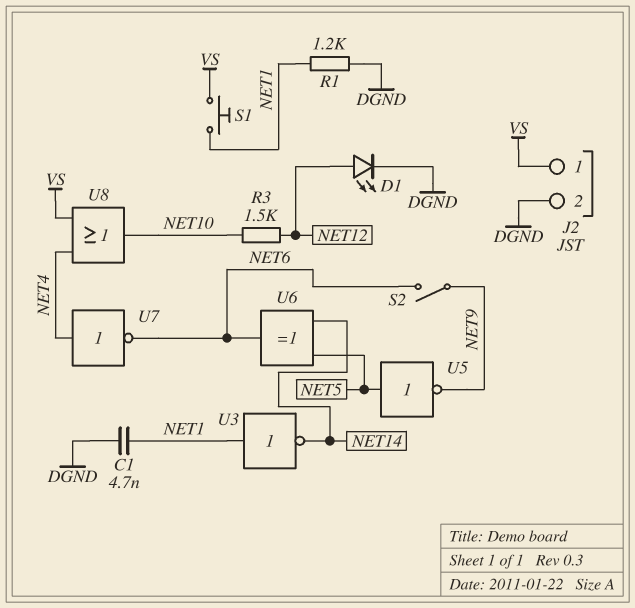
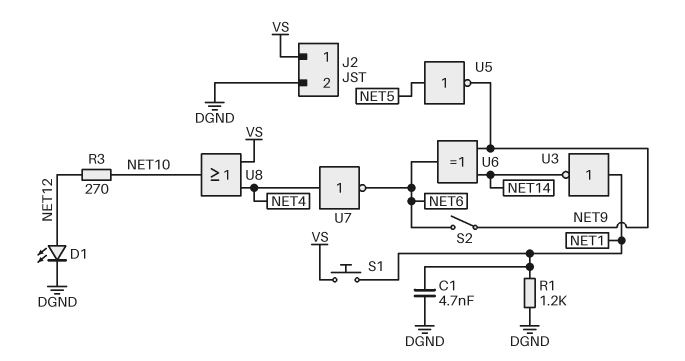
R3: 1.5k (NET10, NET12) -> 270 (NET10, NET12)
U6: XOR (in NET5, in NET14, out NET6) -> XOR (in NET9, in NET14, out NET6)

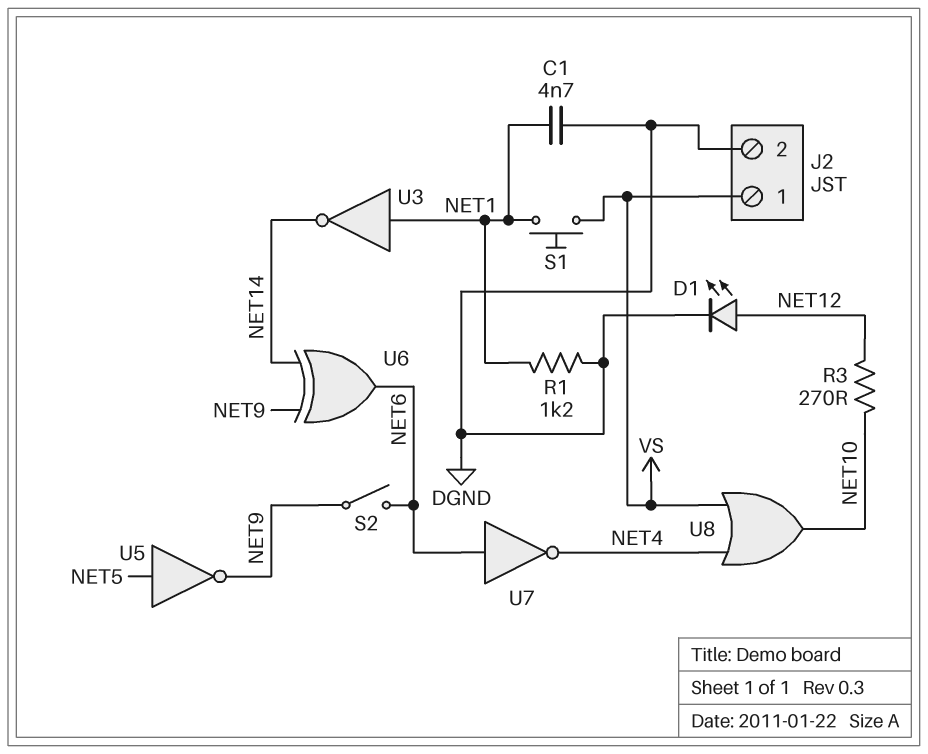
U7: NOT (in NET4, out NET6) -> NOT (in NET6, out NET4)

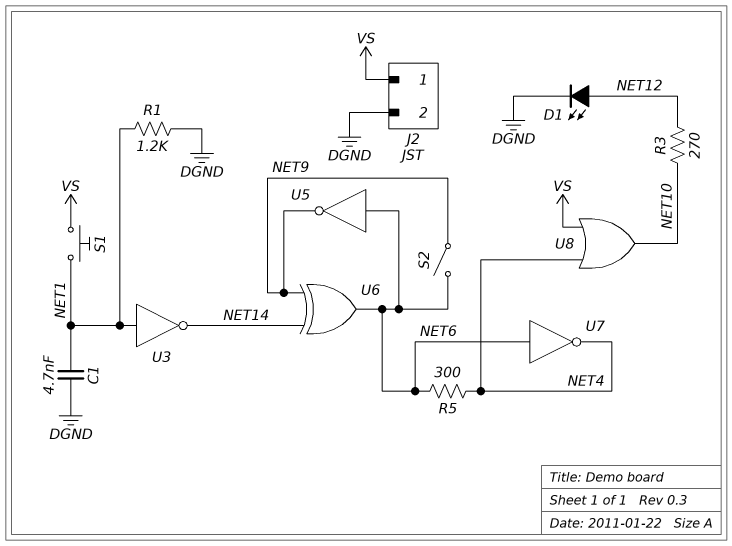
R5: none -> 300 (NET4, NET6)
U5: NOT (in NET5, out NET9) -> NOT (in NET6, out NET9)

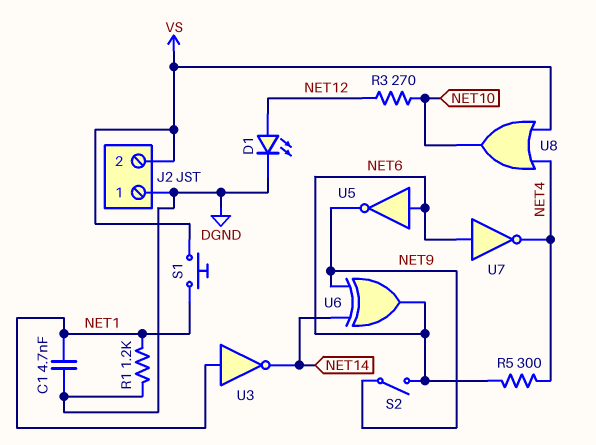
J2 pin 1: VS -> DGND
J2 pin 2: DGND -> VS

